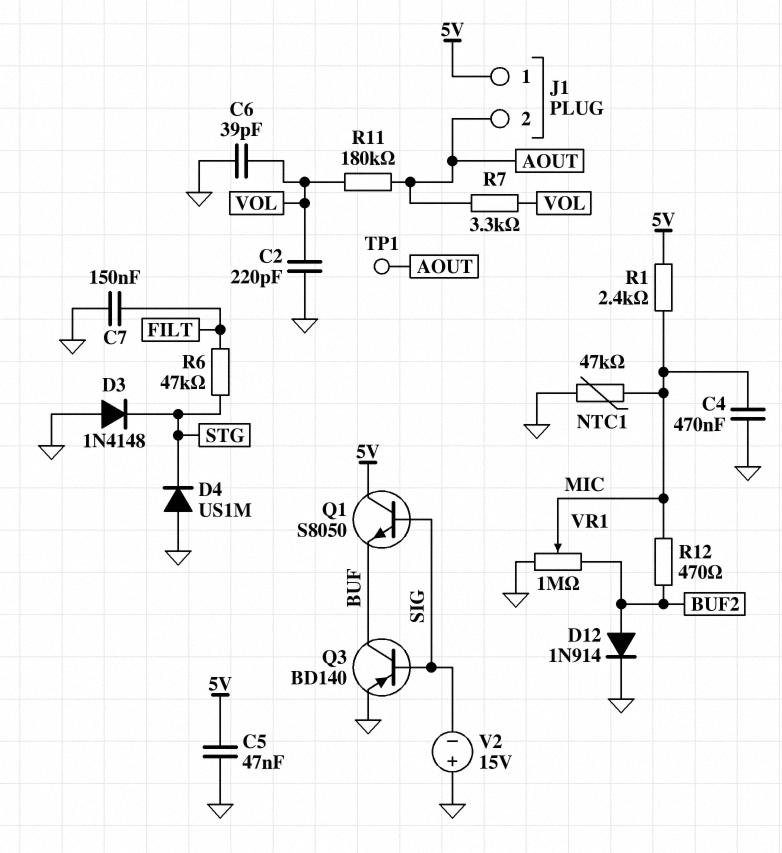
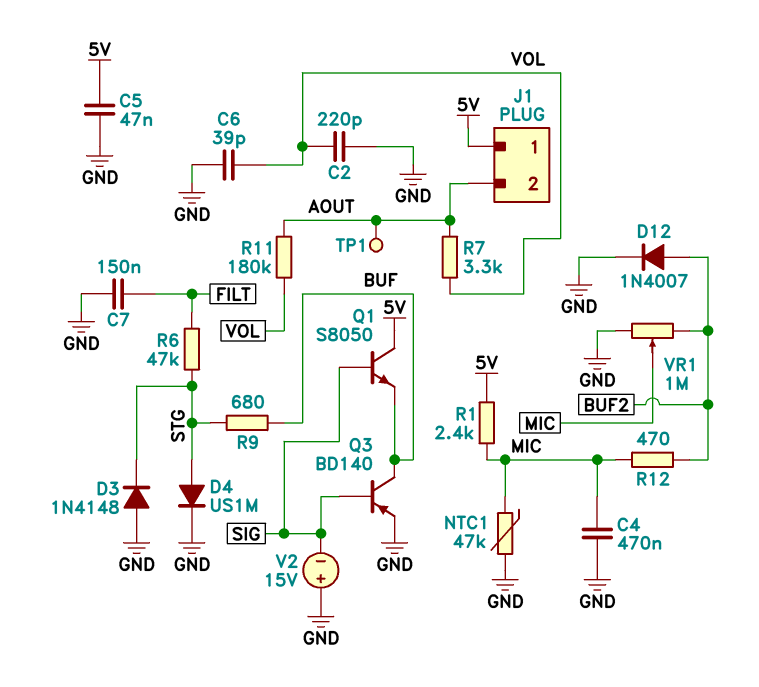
D4: diode US1M (A GND, K STG) -> diode US1M (A STG, K GND)
D12: diode 1N914 (A BUF2, K GND) -> diode 1N4007 (A BUF2, K GND)
R9: none -> 680 (BUF, STG)

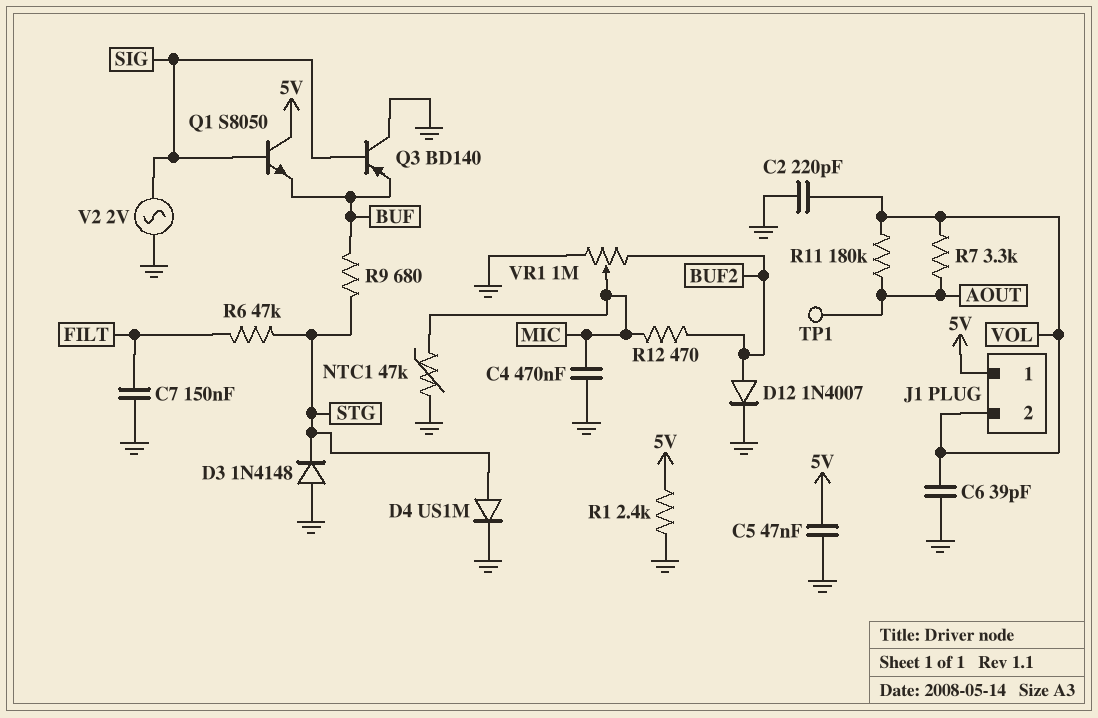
J1 pin 2: AOUT -> VOL
Q3: PNP BD140 (B SIG, C BUF, E GND) -> PNP BD140 (B SIG, C GND, E BUF)
R1: 2.4k (5V, MIC) -> 2.4k (5V, GND)
V2: 15V (plus GND, minus SIG) -> AC 2V (GND, SIG)

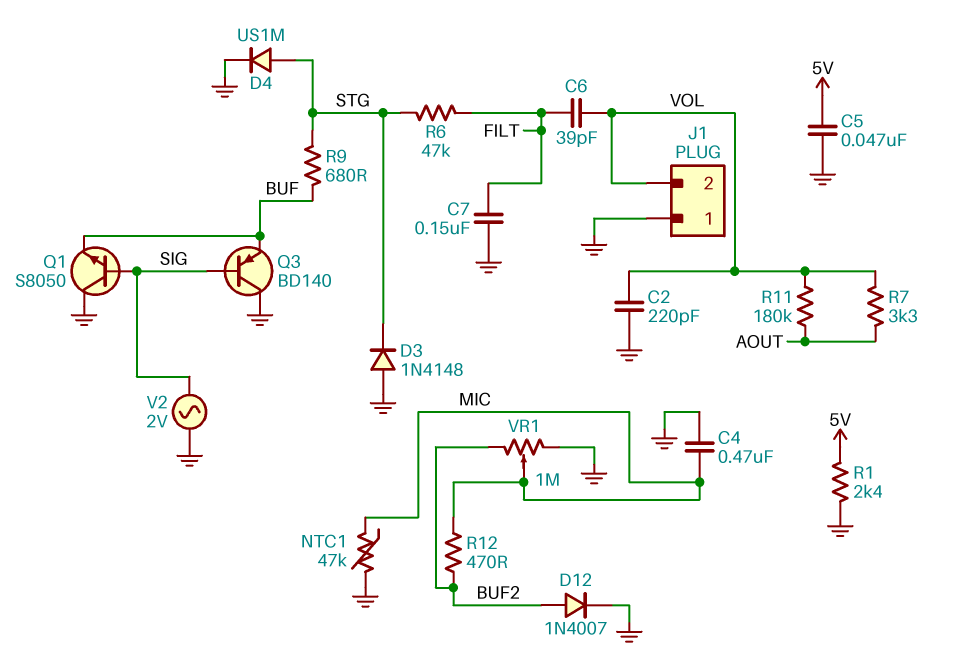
C6: 39pF (GND, VOL) -> 39pF (FILT, VOL)
J1 pin 1: 5V -> GND
Q1: NPN S8050 (B SIG, C 5V, E BUF) -> NPN S8050 (B SIG, C GND, E BUF)
TP1: test point (AOUT) -> none

